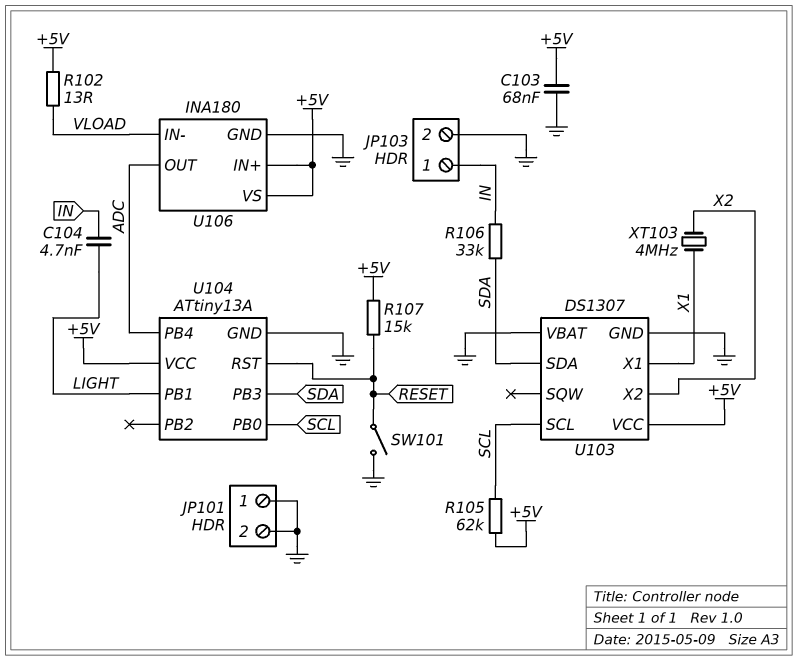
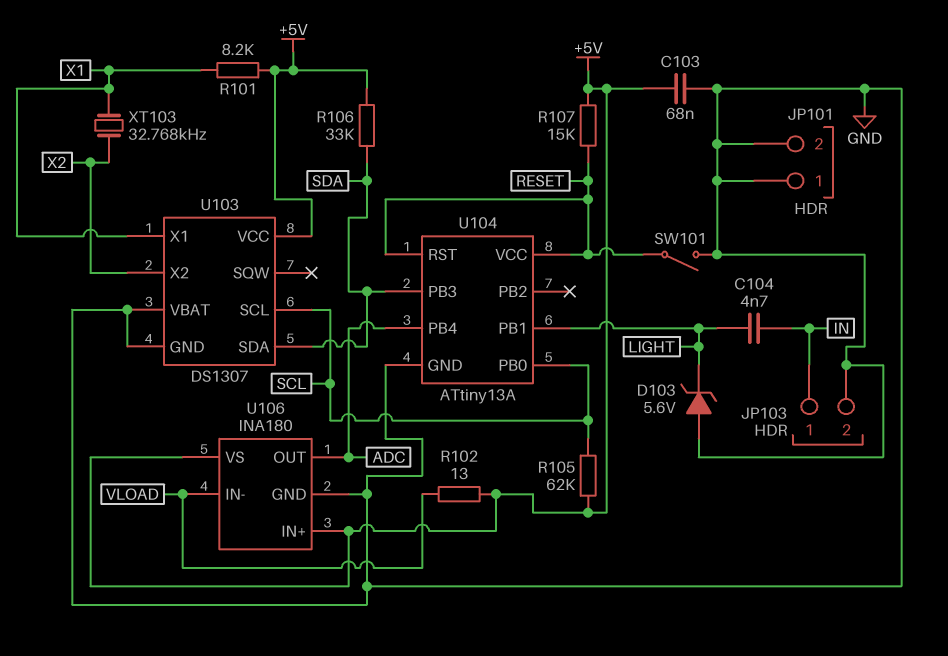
D103: none -> zener 5.6V (A GND, K LIGHT)
R101: none -> 8.2k (+5V, X1)
R106: 33k (IN, SDA) -> 33k (+5V, SDA)
U104 pin VCC: +5V -> RESET
XT103: 4MHz (X1, X2) -> 32.768kHz (X1, X2)

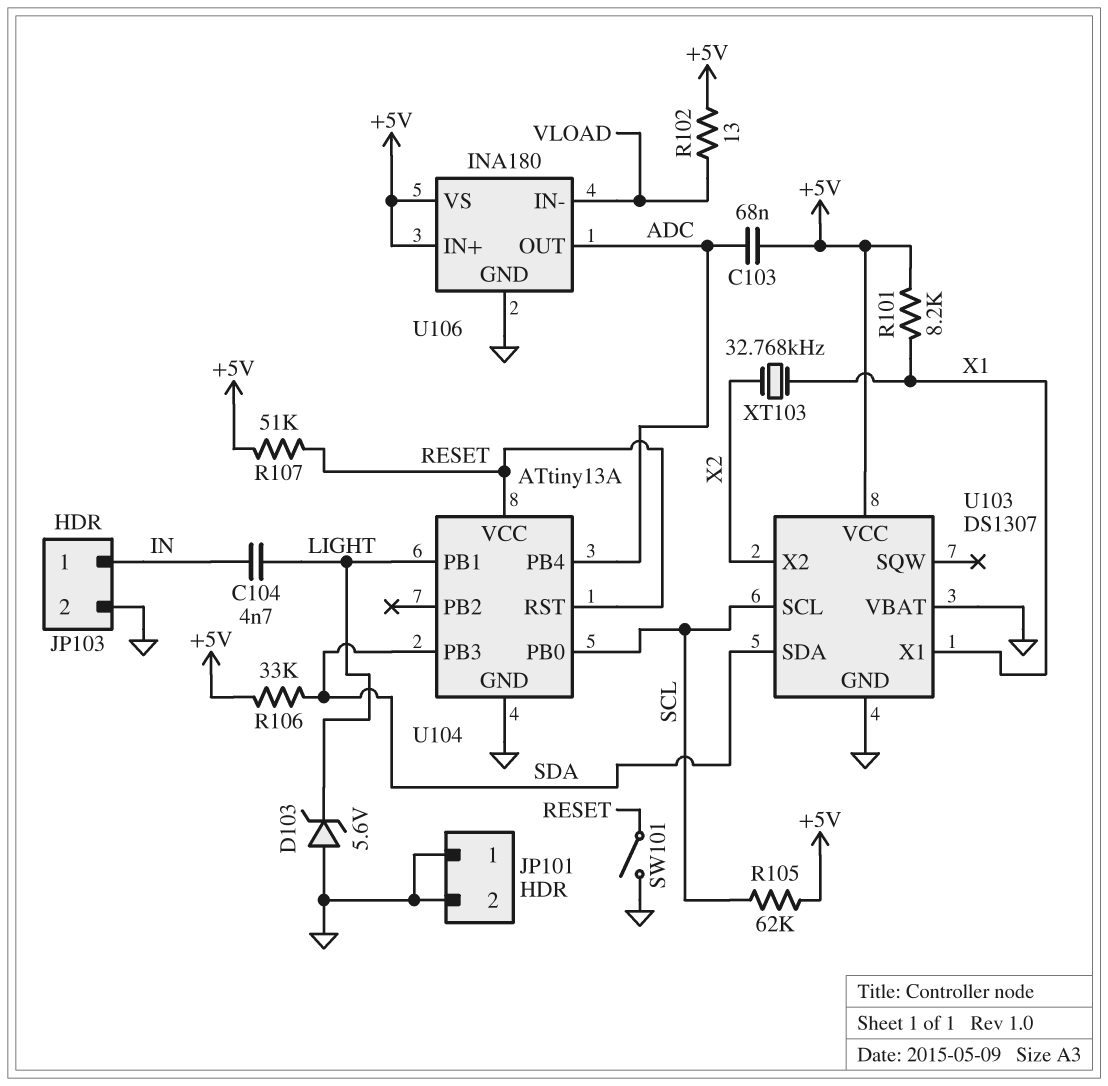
C103: 68nF (+5V, GND) -> 68nF (+5V, ADC)
R107: 15k (+5V, RESET) -> 51k (+5V, RESET)

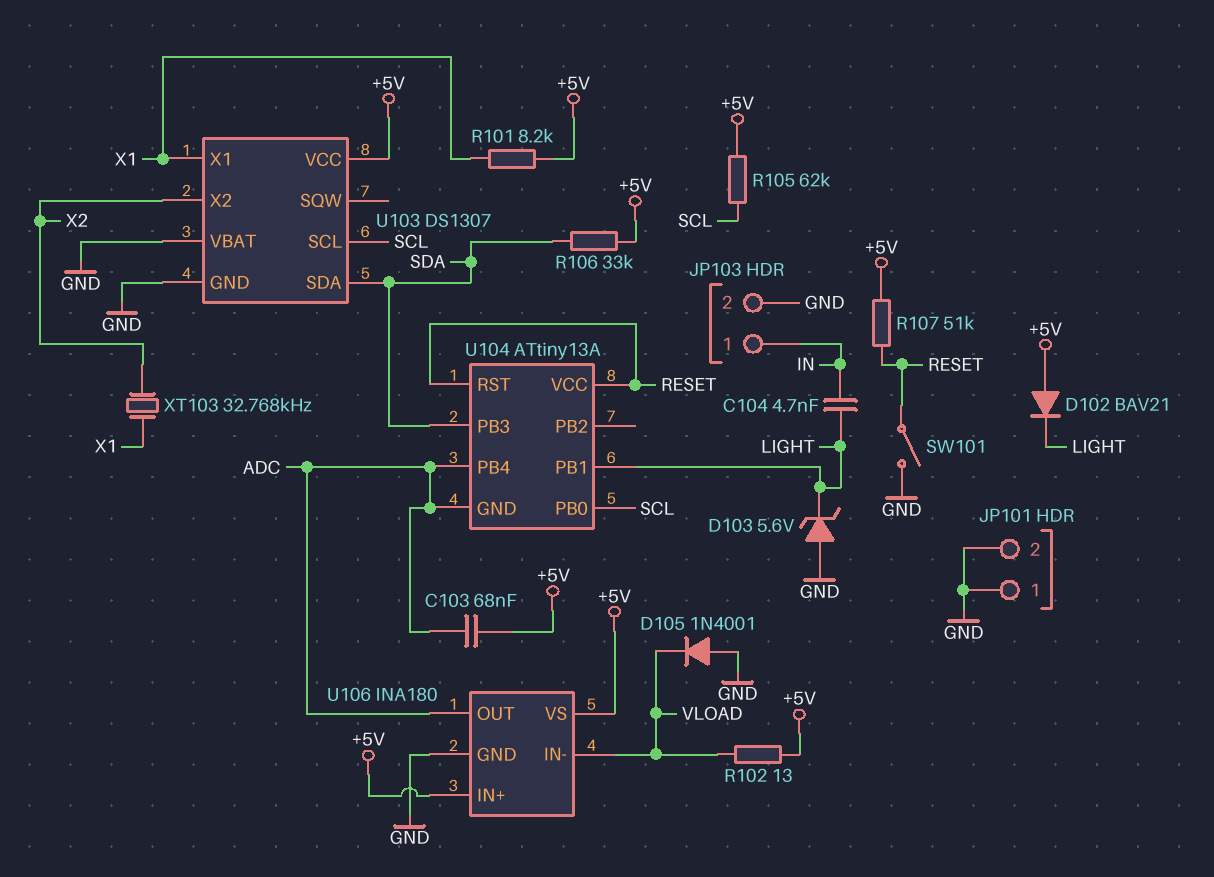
D102: none -> diode BAV21 (A +5V, K LIGHT)
D105: none -> diode 1N4001 (A GND, K VLOAD)
U104 pin GND: GND -> ADC

